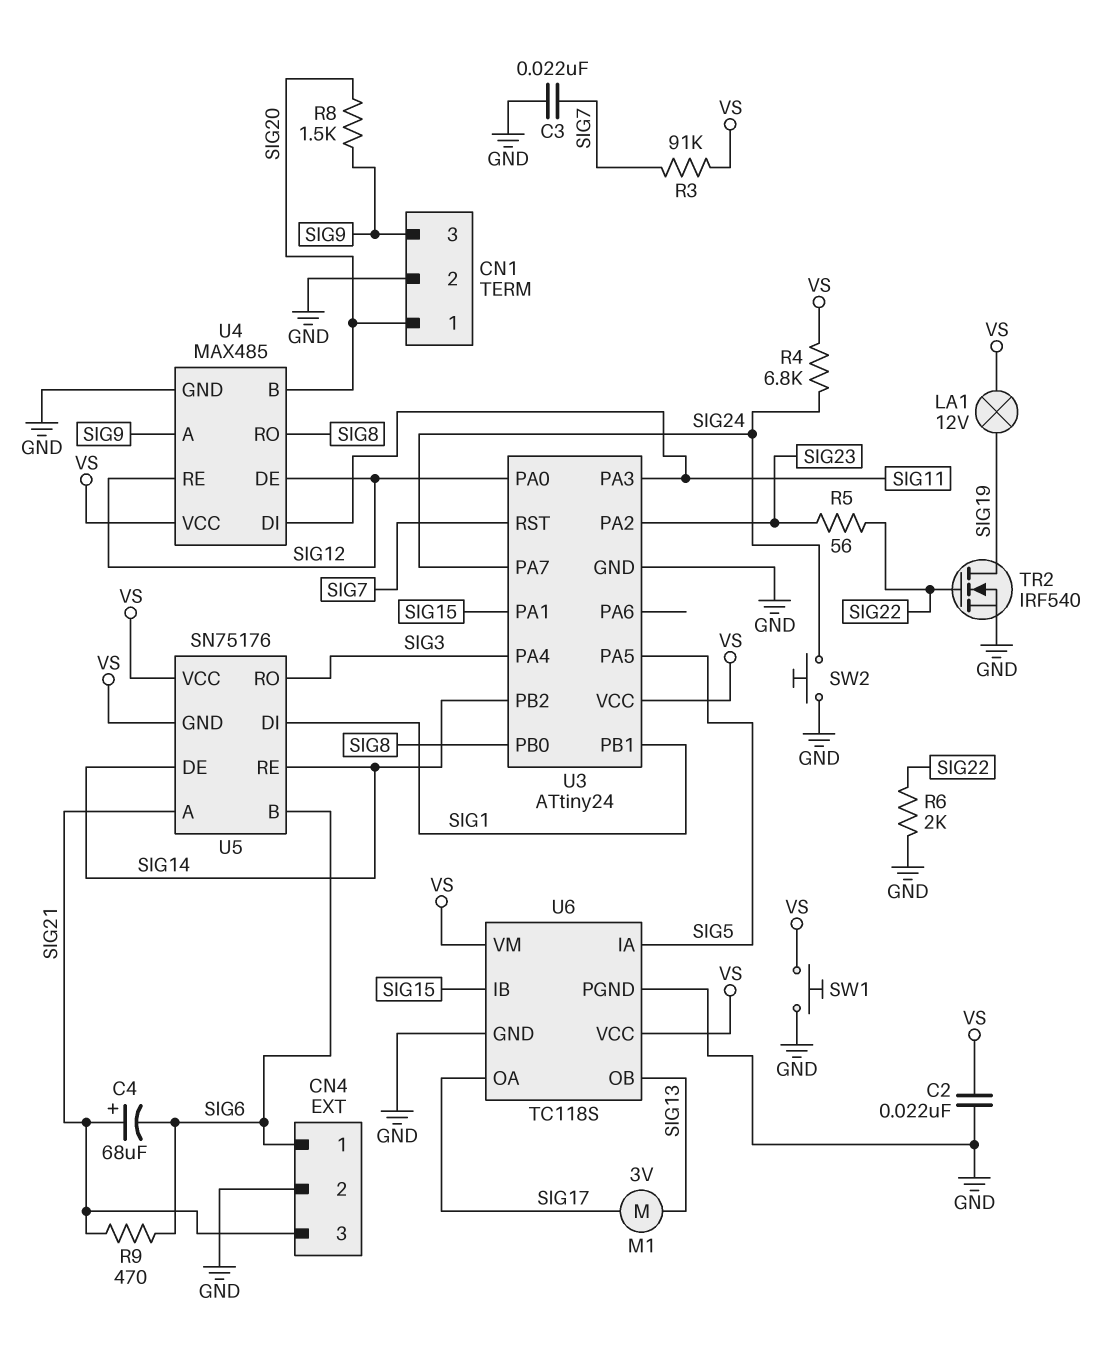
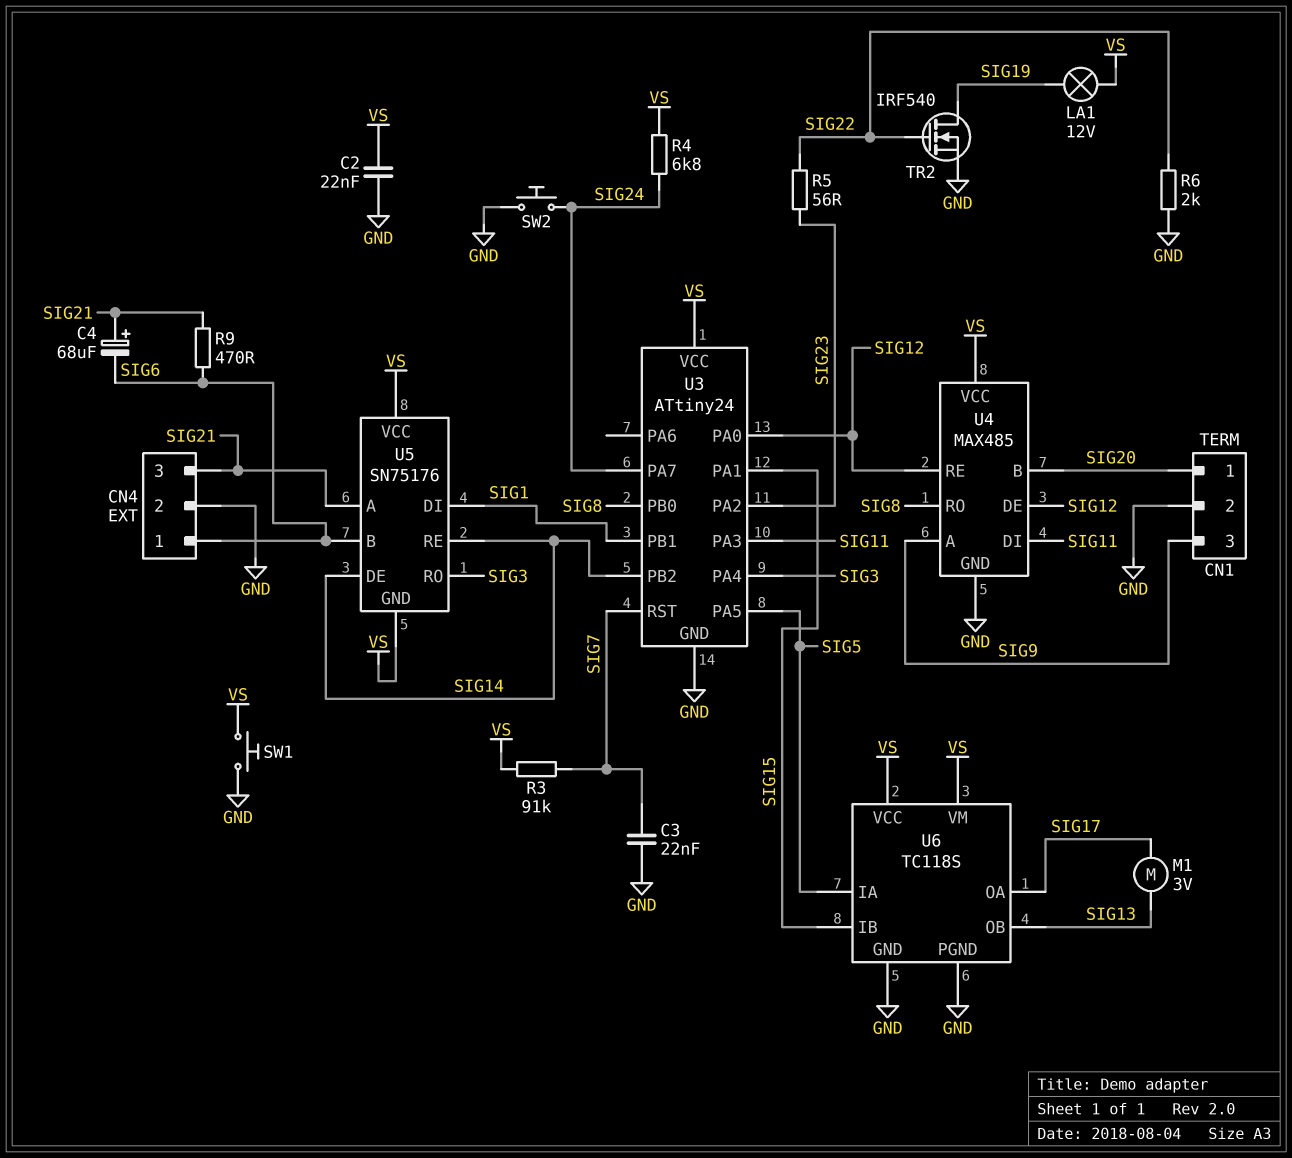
R8: 1.5k (SIG9, SIG20) -> none

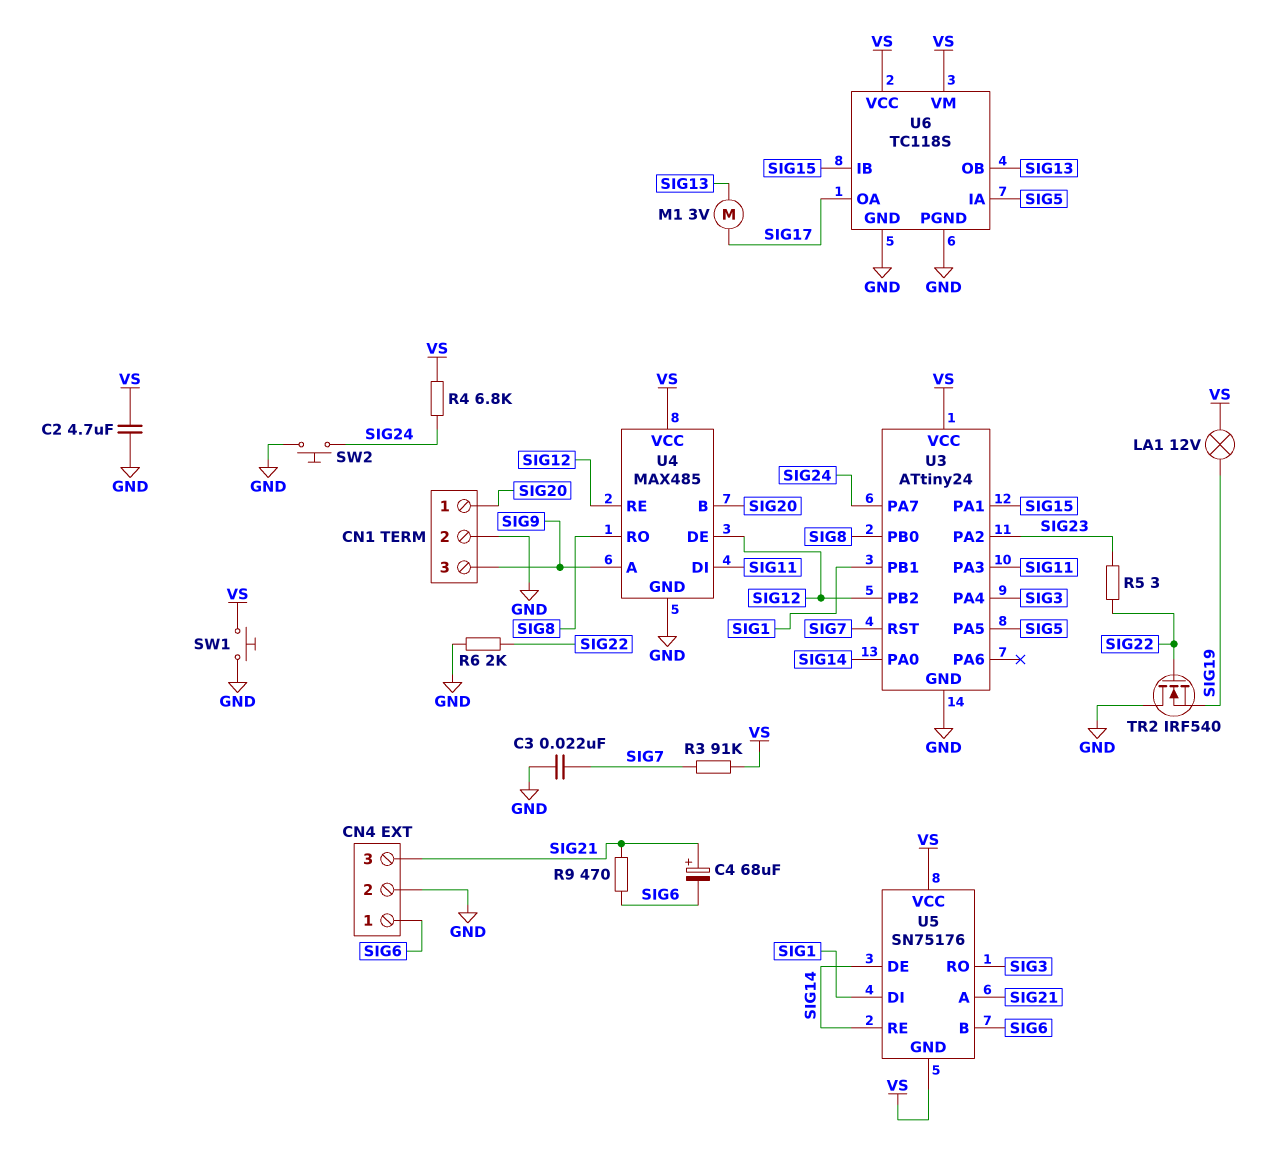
C2: 22nF (GND, VS) -> 4.7uF (GND, VS)
R5: 56 (SIG22, SIG23) -> 3 (SIG22, SIG23)
TR2: NMOS IRF540 (G SIG22, D SIG19, S GND) -> NMOS IRF540 (G SIG22, D GND, S SIG19)
U3 pin PA0: SIG12 -> SIG14
U3 pin PB2: SIG14 -> SIG12

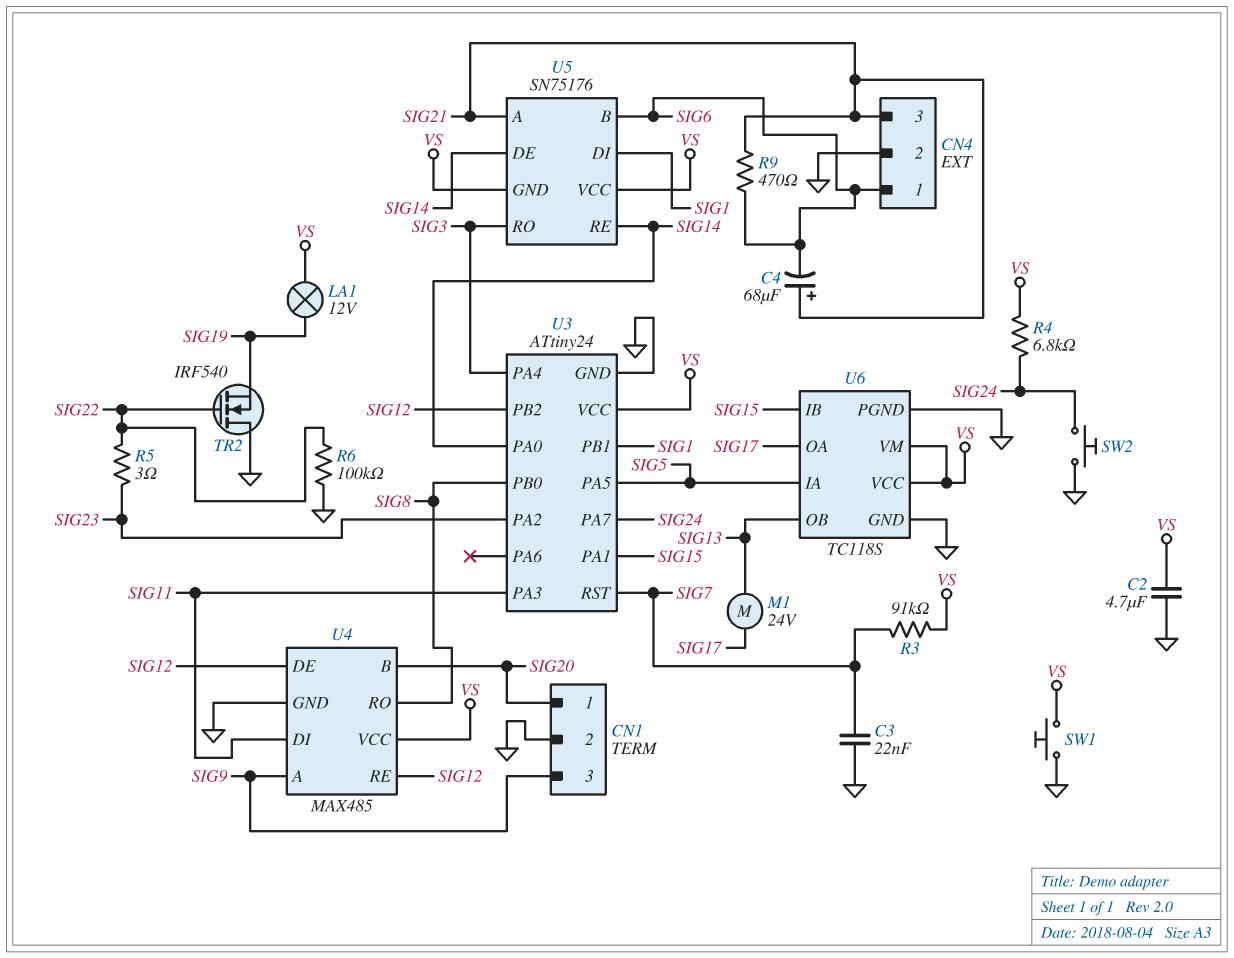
M1: motor 3V (SIG13, SIG17) -> motor 24V (SIG13, SIG17)
R6: 2k (GND, SIG22) -> 100k (GND, SIG22)

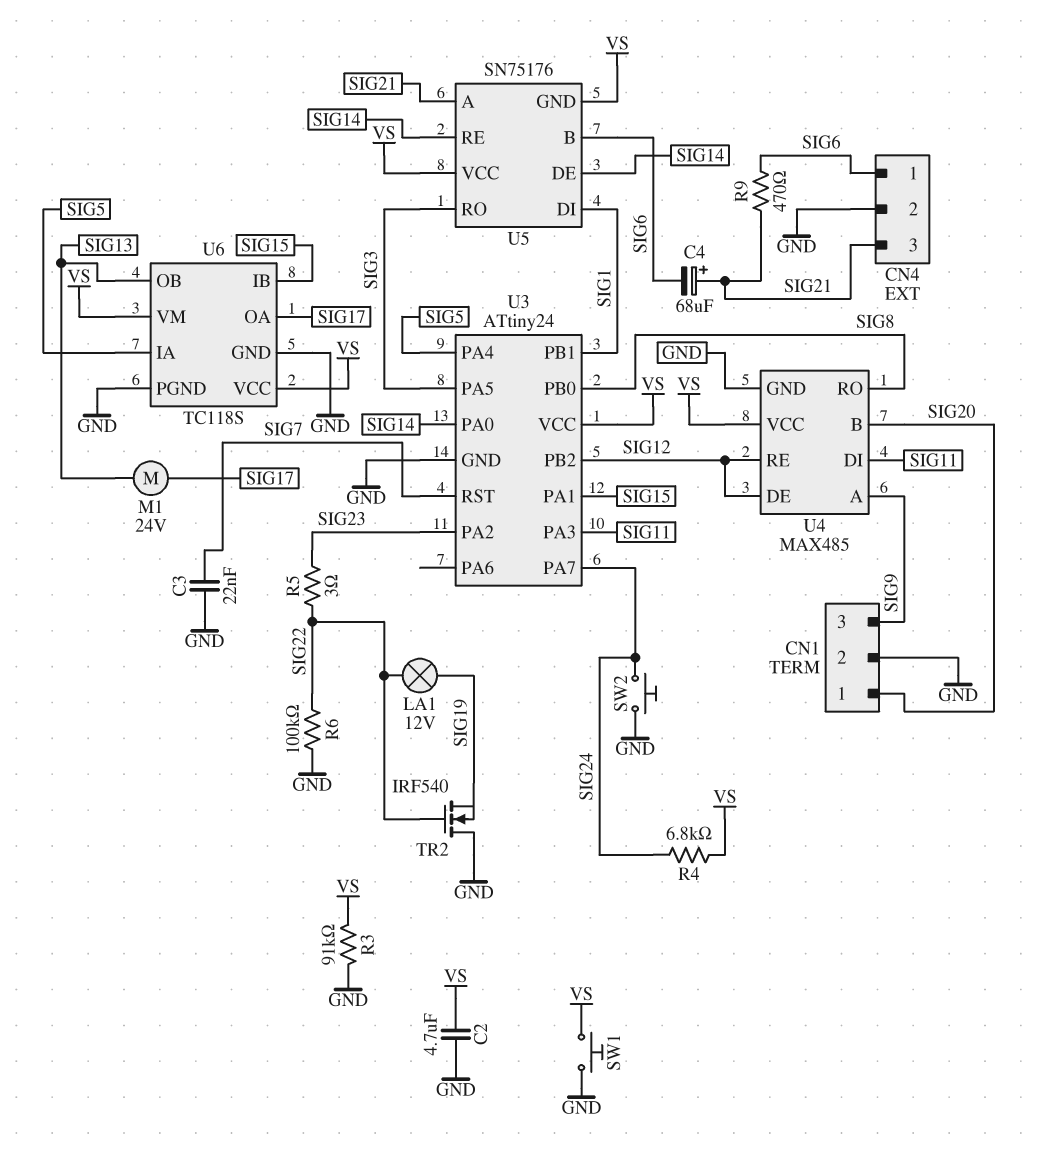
LA1: lamp 12V (SIG19, VS) -> lamp 12V (SIG19, SIG22)
R3: 91k (SIG7, VS) -> 91k (GND, VS)
U3 pin PA4: SIG3 -> SIG5
U3 pin PA5: SIG5 -> SIG3

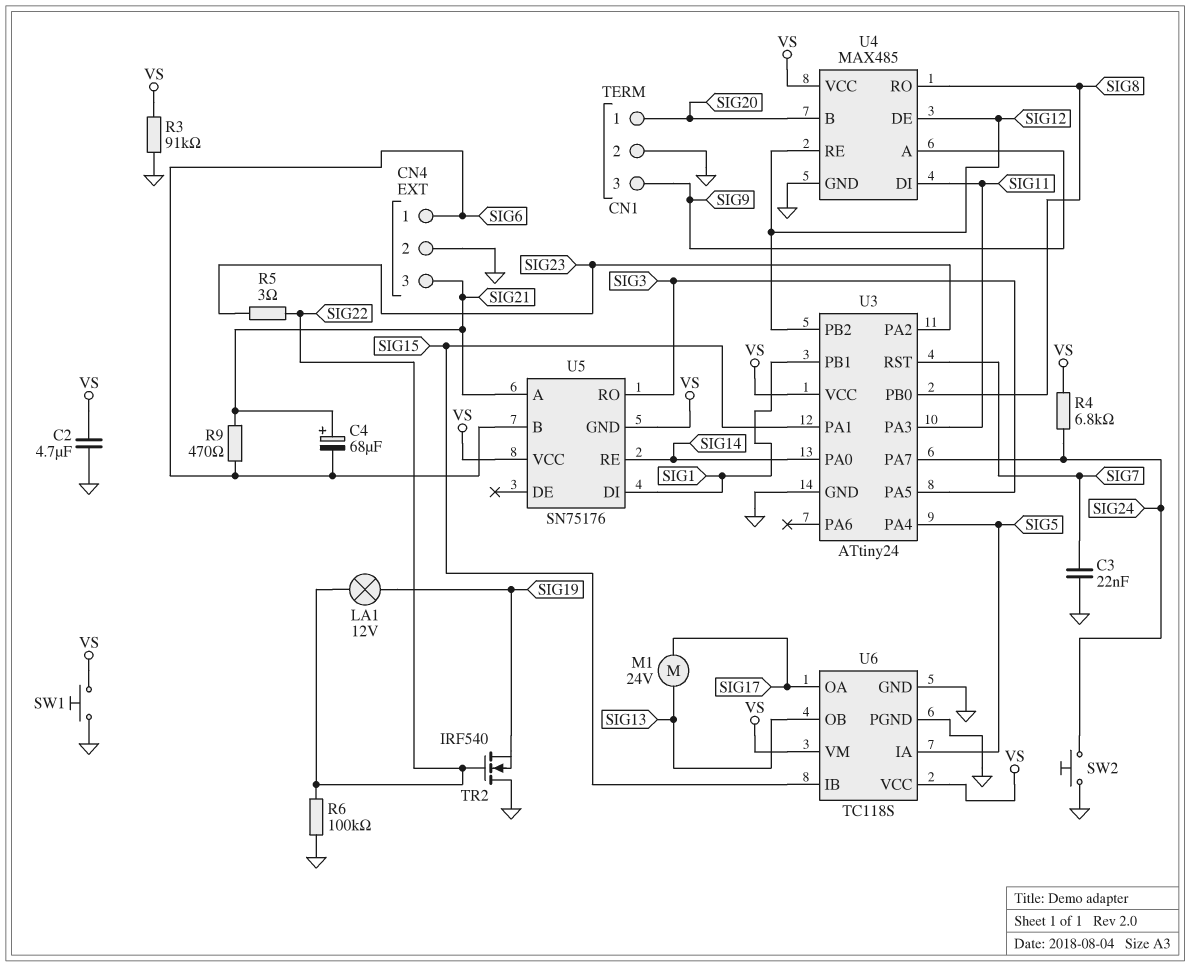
U5 pin DE: SIG14 -> none

